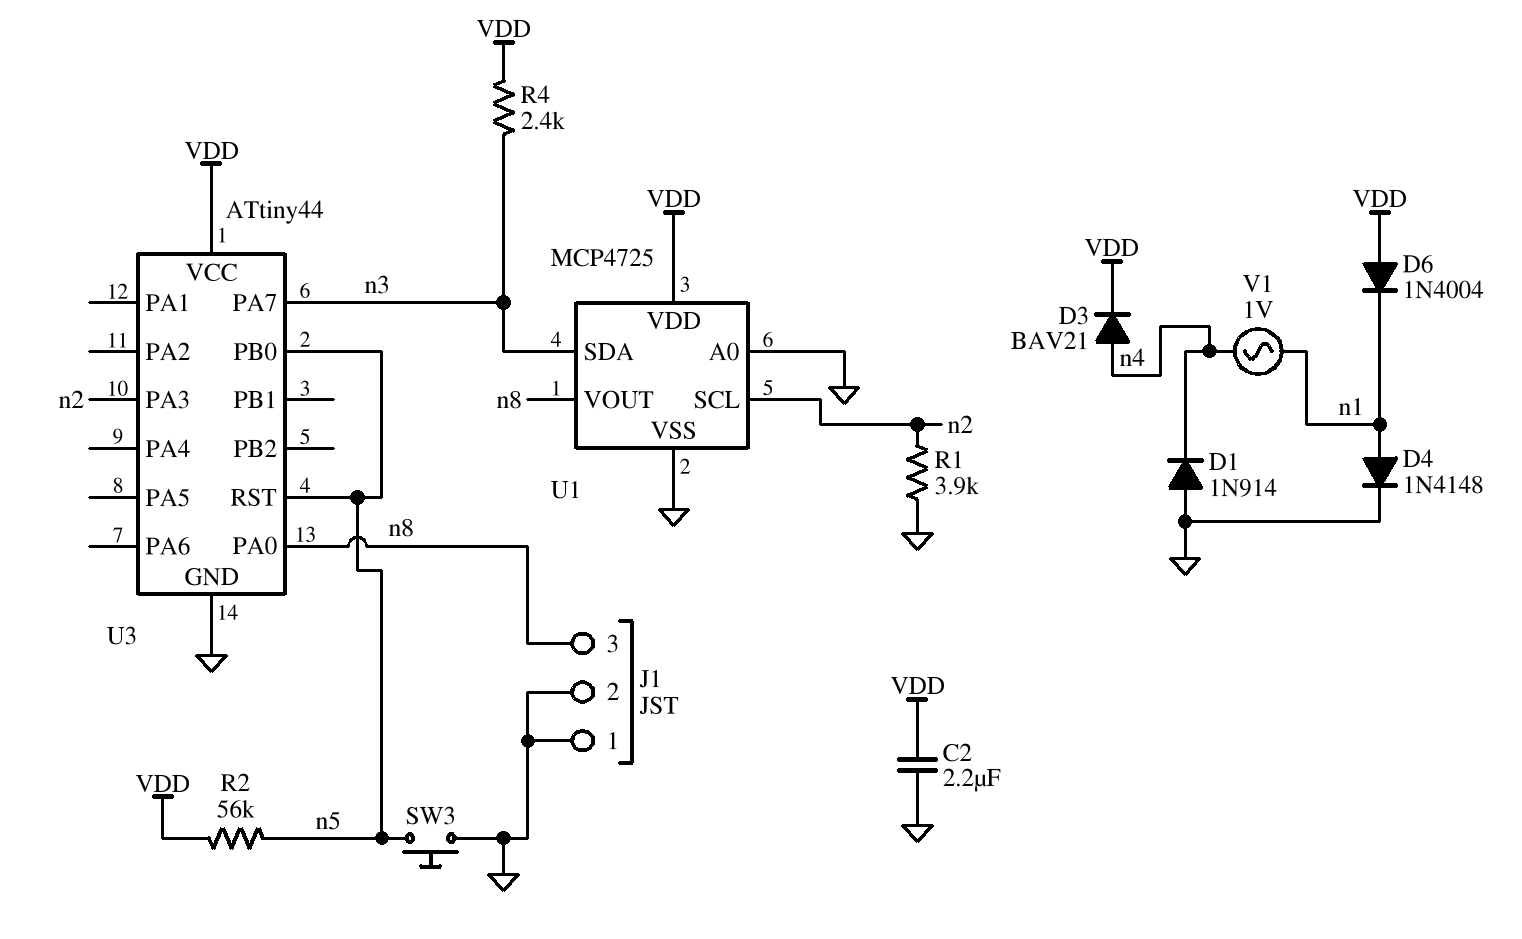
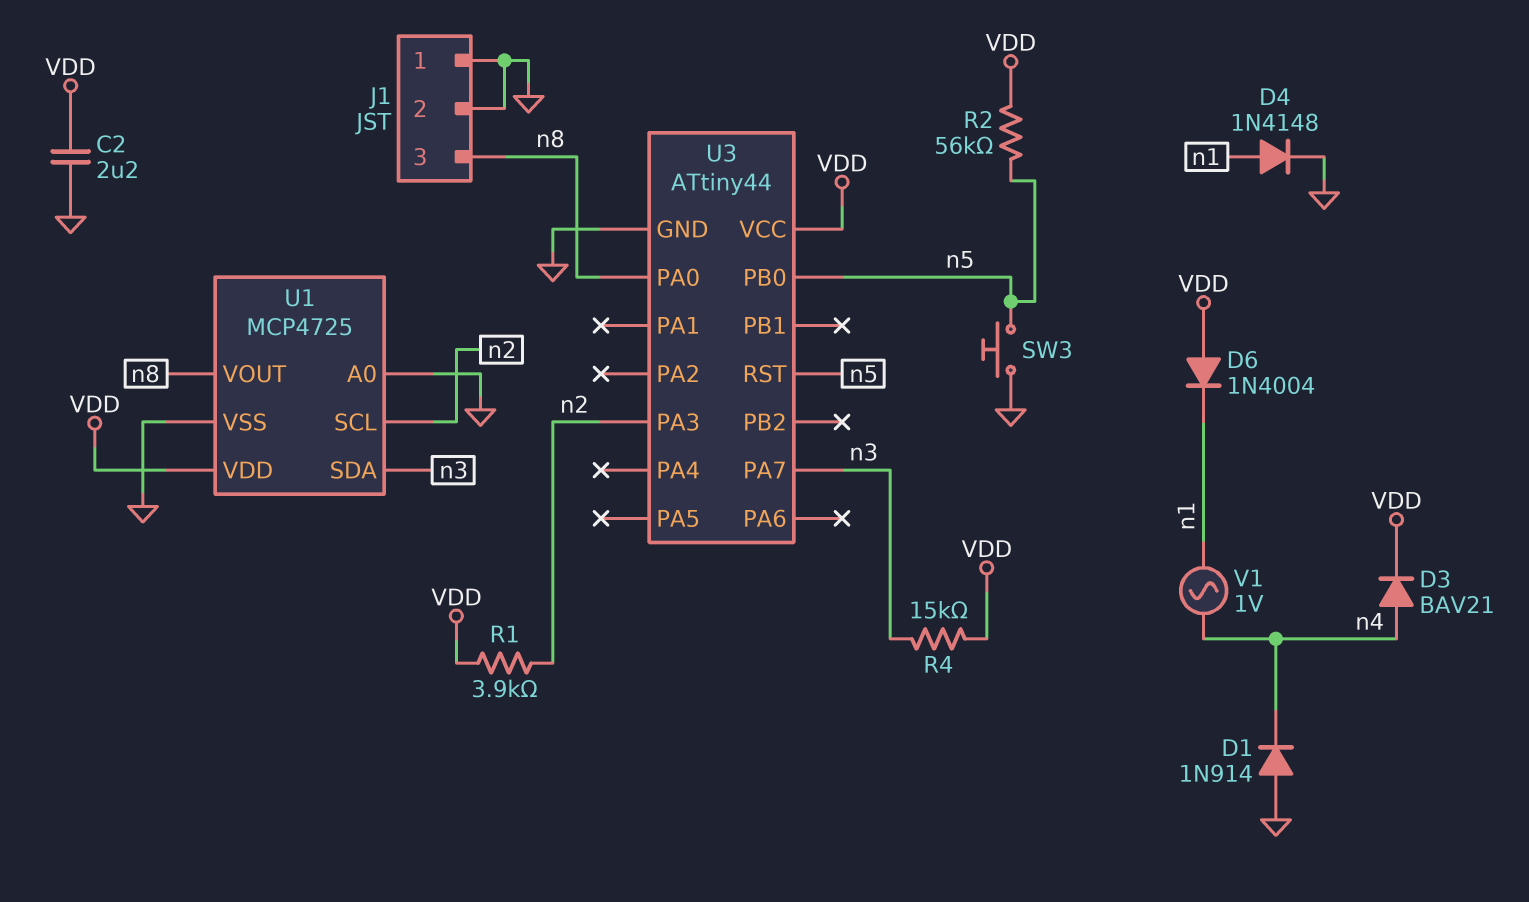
R1: 3.9k (GND, n2) -> 3.9k (VDD, n2)
R4: 2.4k (VDD, n3) -> 15k (VDD, n3)

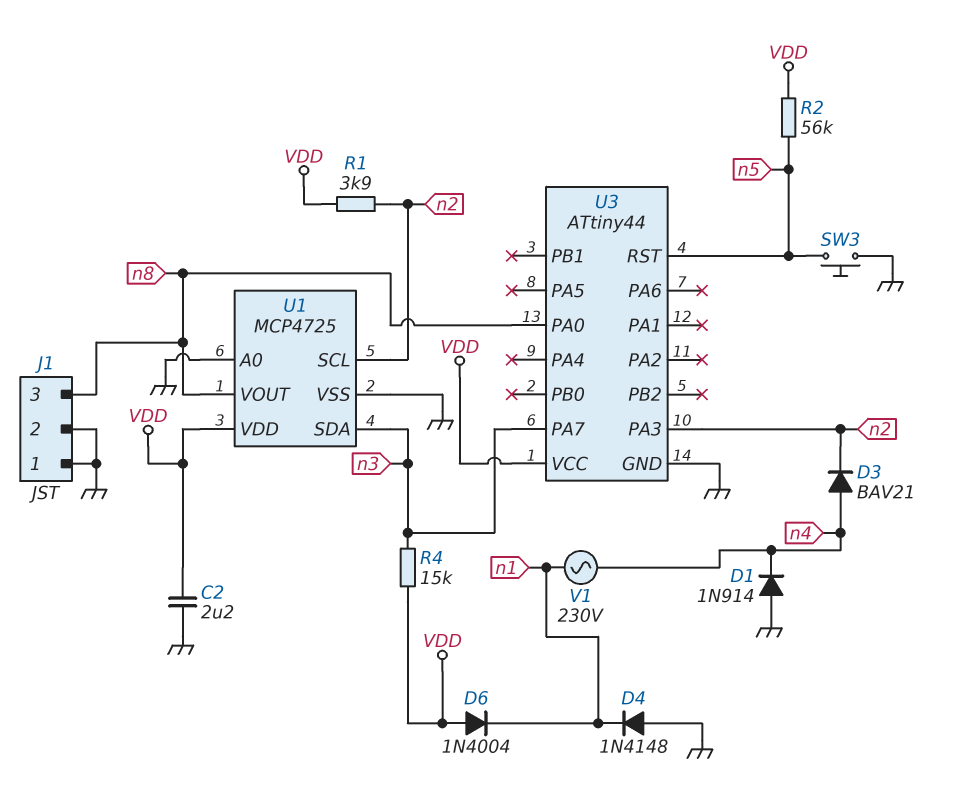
D3: diode BAV21 (A n4, K VDD) -> diode BAV21 (A n4, K n2)
D4: diode 1N4148 (A n1, K GND) -> diode 1N4148 (A GND, K n1)
U3 pin PB0: n5 -> none
V1: AC 1V (n1, n4) -> AC 230V (n1, n4)

